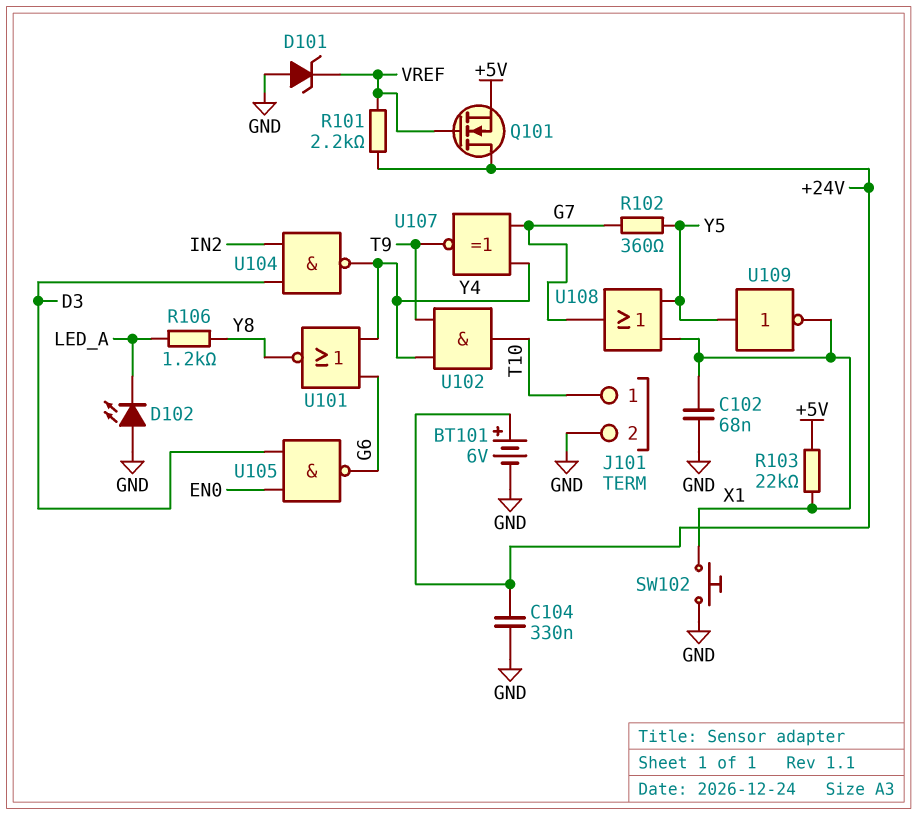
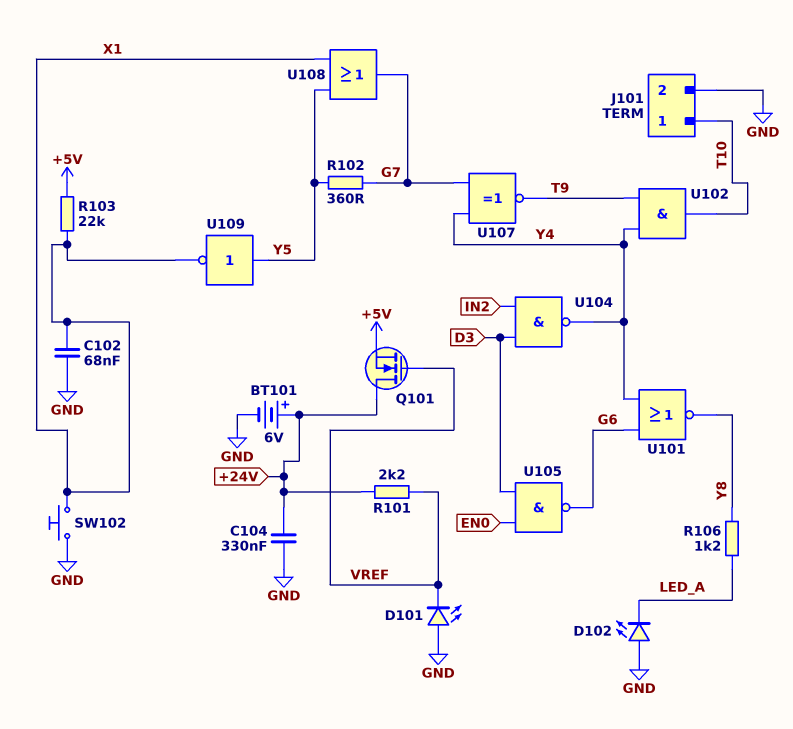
D101: zener (A GND, K VREF) -> LED (A GND, K VREF)

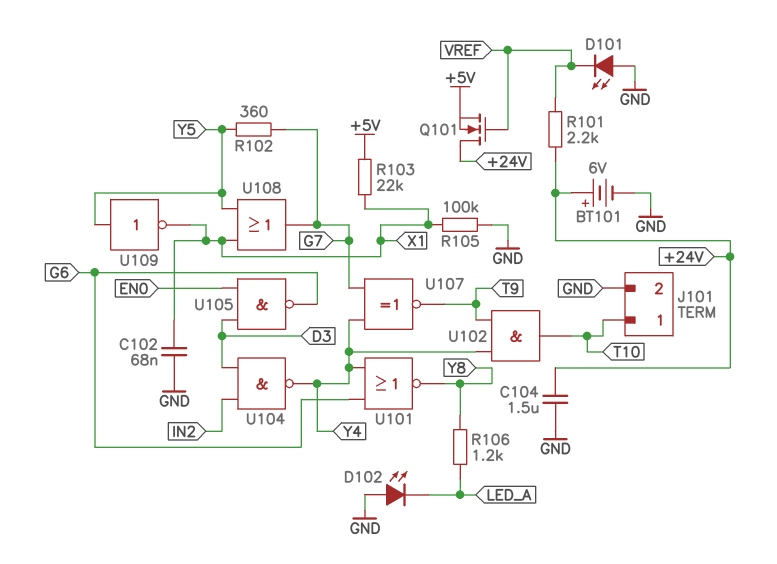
C104: 330nF (+24V, GND) -> 1.5uF (+24V, GND)
R105: none -> 100k (GND, X1)
SW102: button (GND, X1) -> none

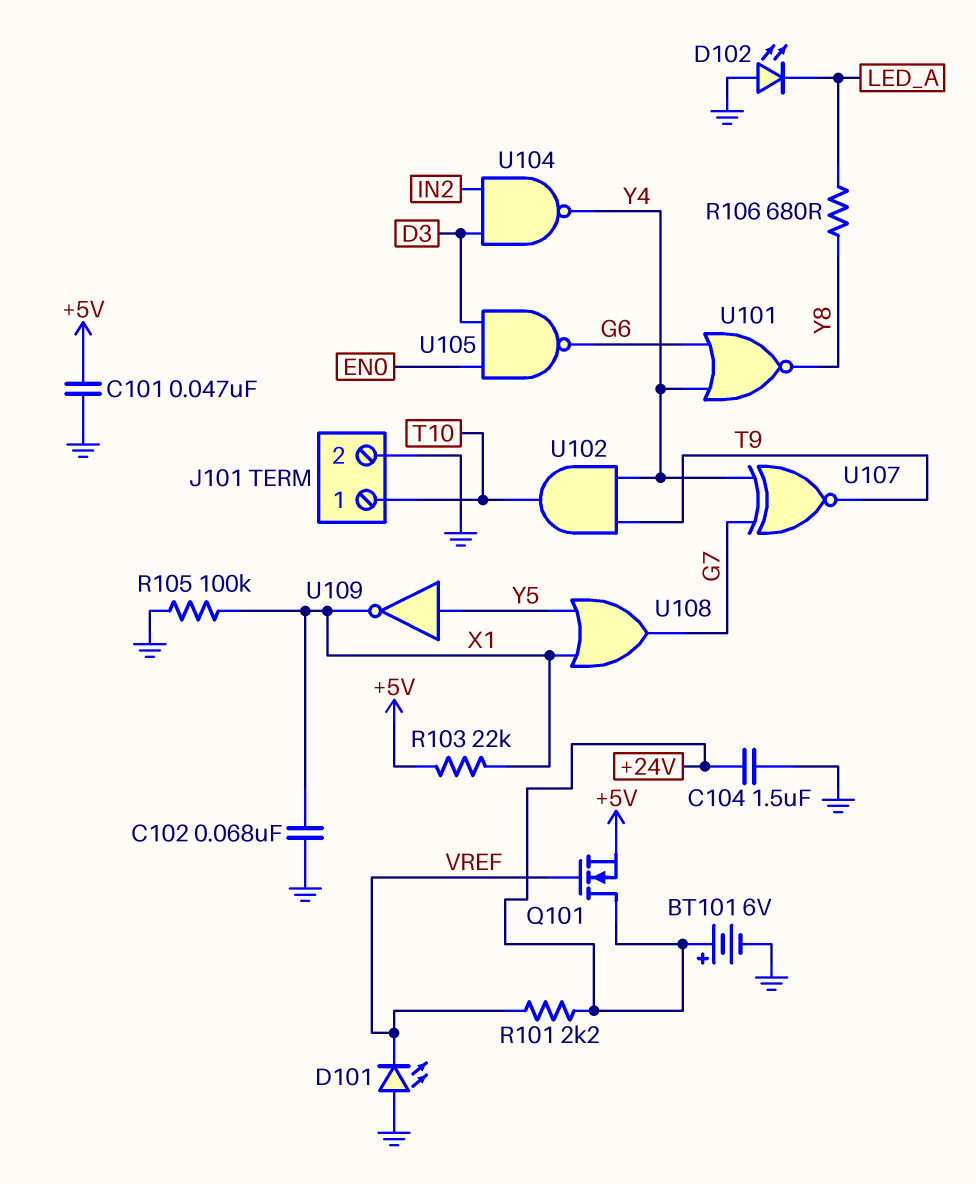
C101: none -> 47nF (+5V, GND)
R102: 360 (G7, Y5) -> none
R106: 1.2k (LED_A, Y8) -> 680 (LED_A, Y8)

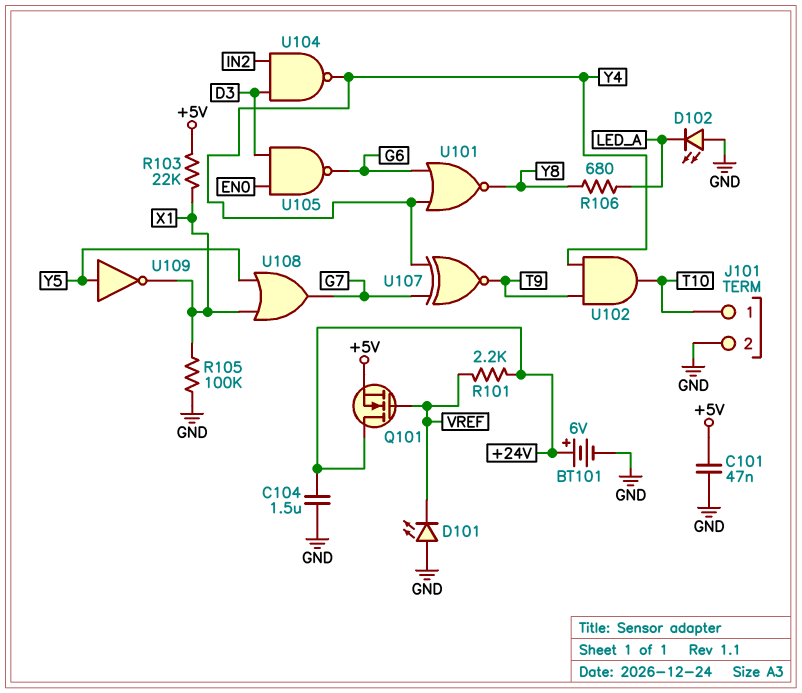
C102: 68nF (GND, X1) -> none

